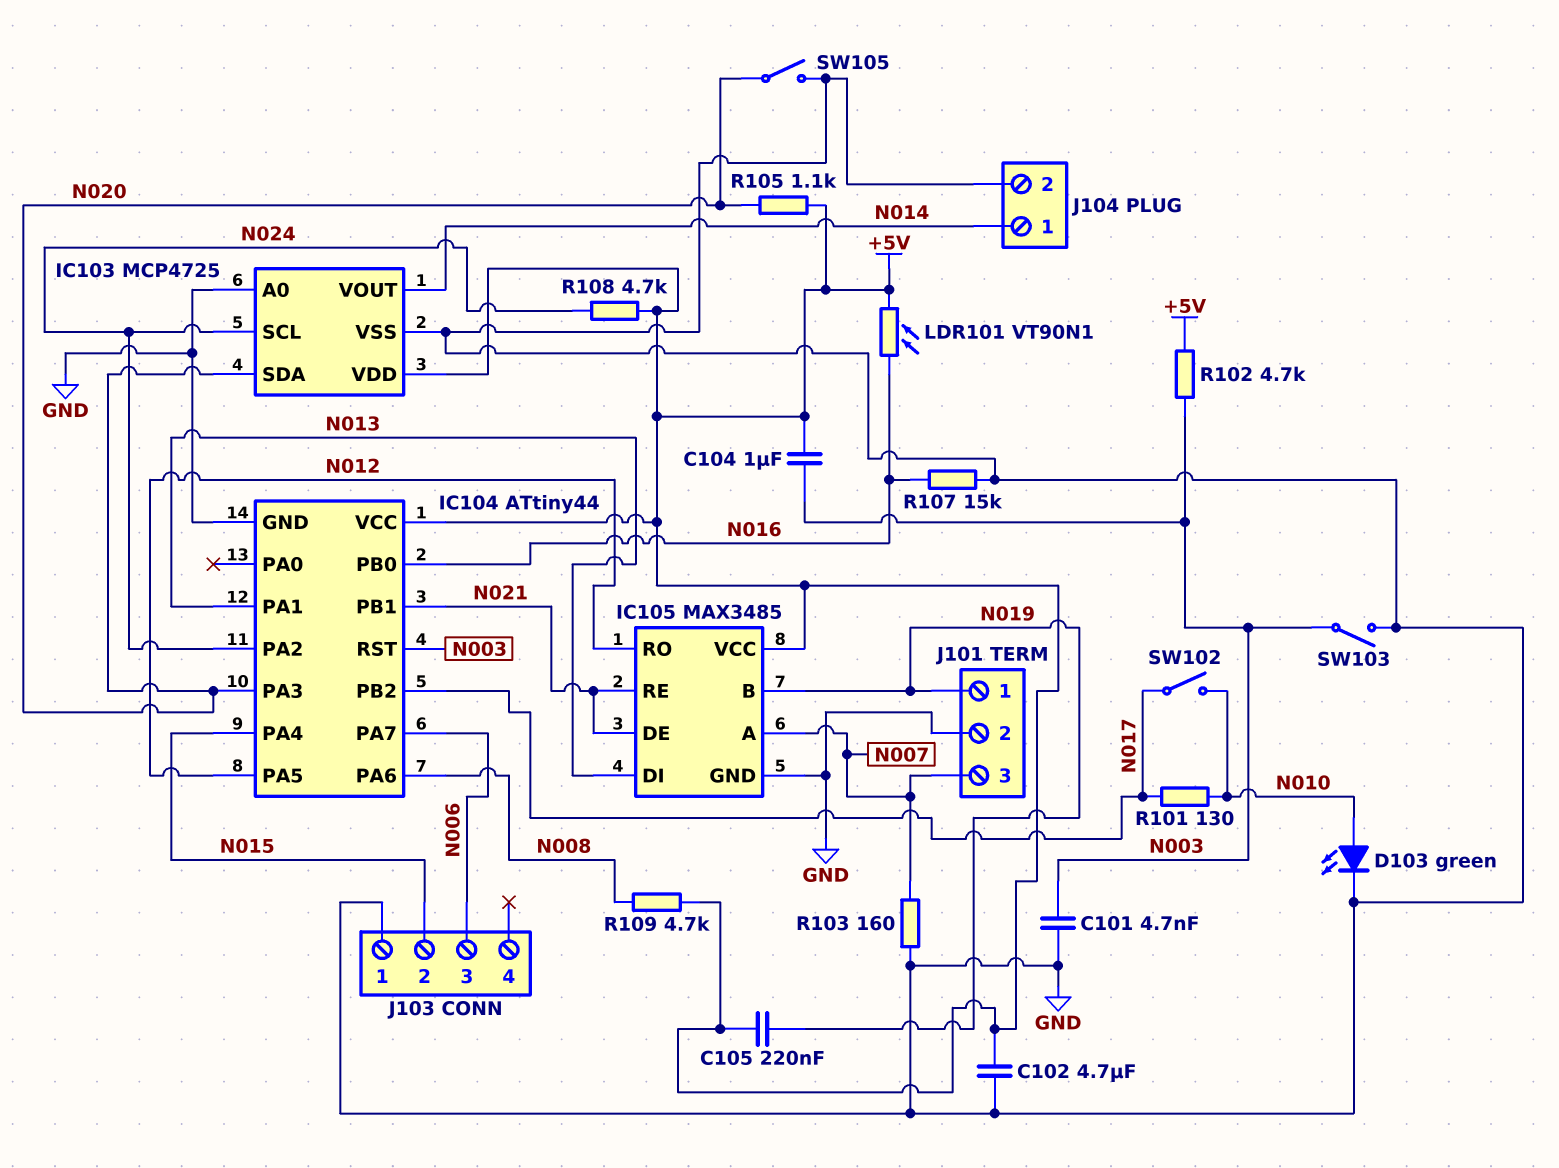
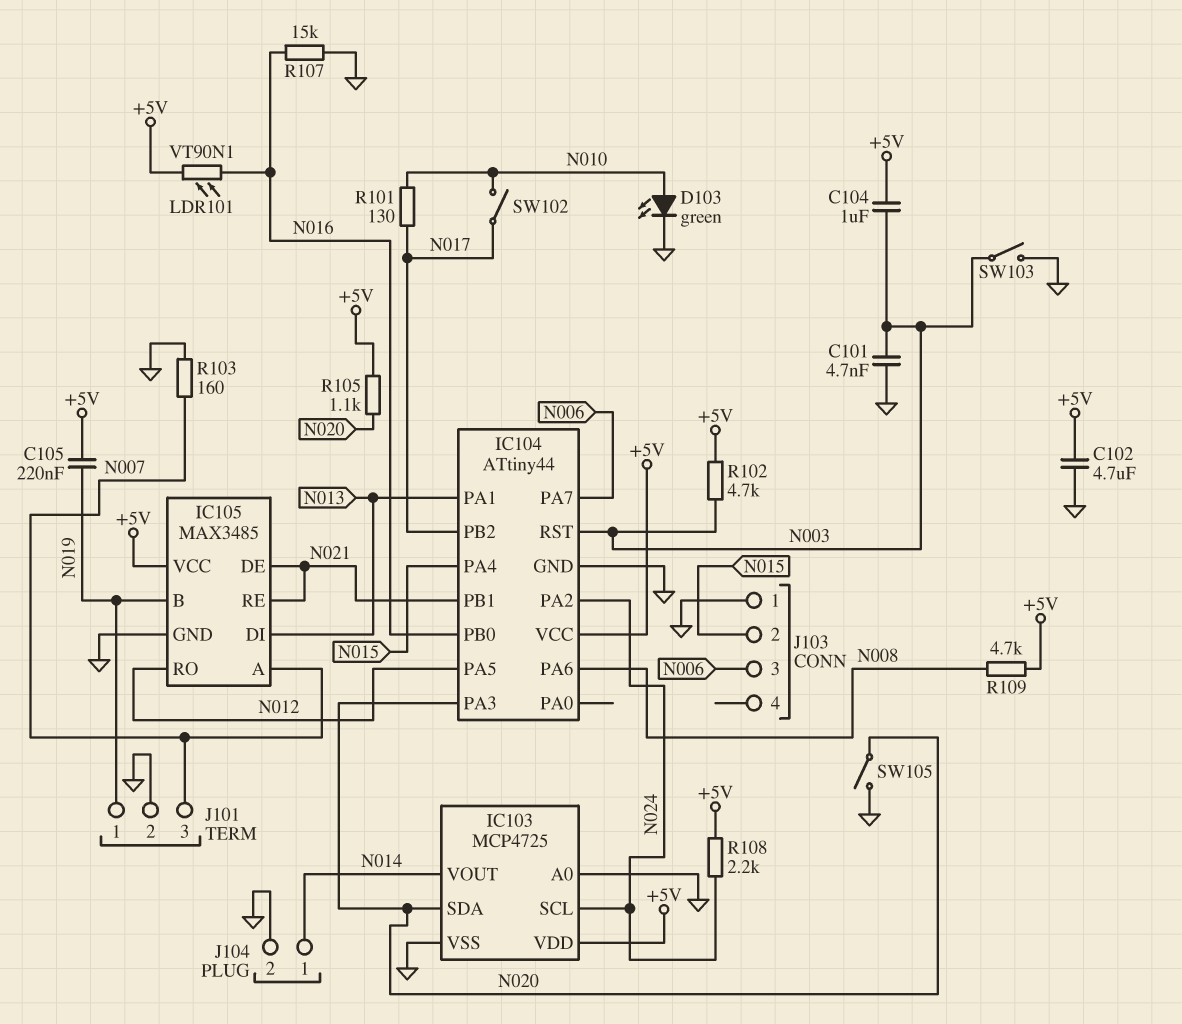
R108: 4.7k (+5V, N024) -> 2.2k (+5V, N024)

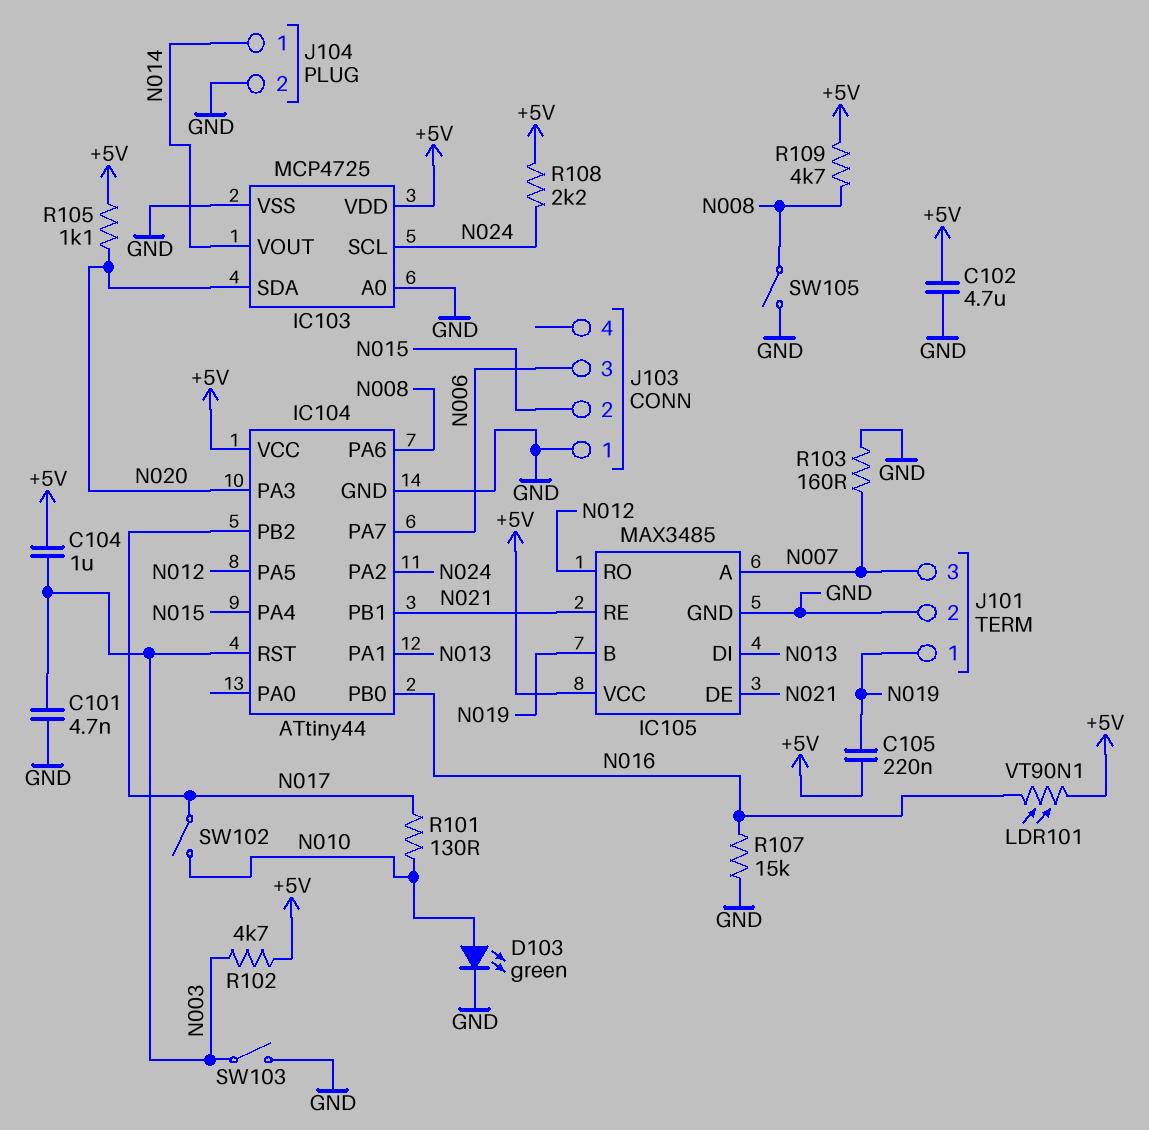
SW105: switch (GND, N020) -> switch (GND, N008)

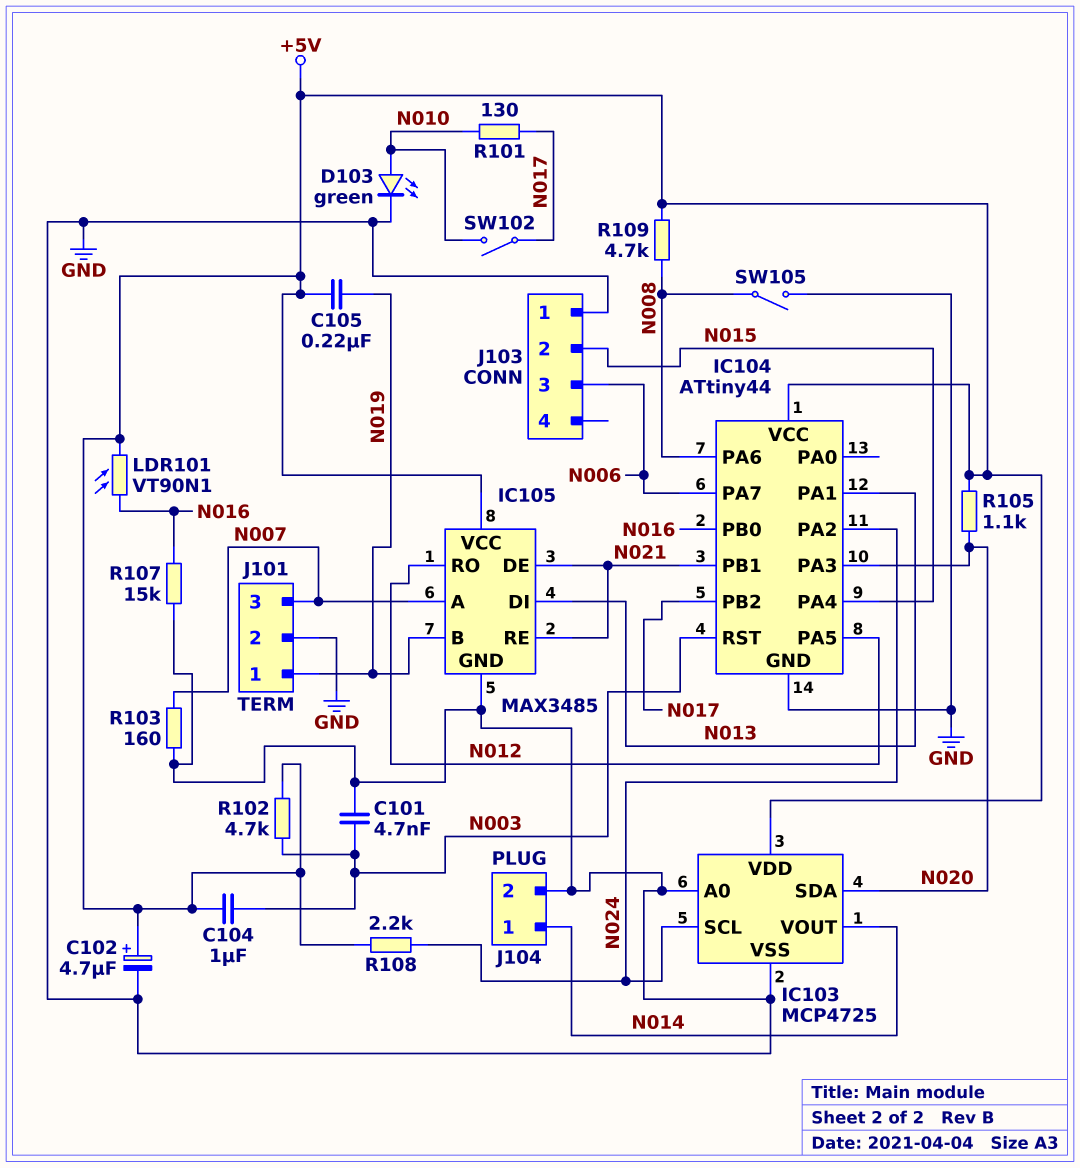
C102: 4.7uF (+5V, GND) -> 4.7uF (plus +5V, minus GND)
SW103: switch (GND, N003) -> none

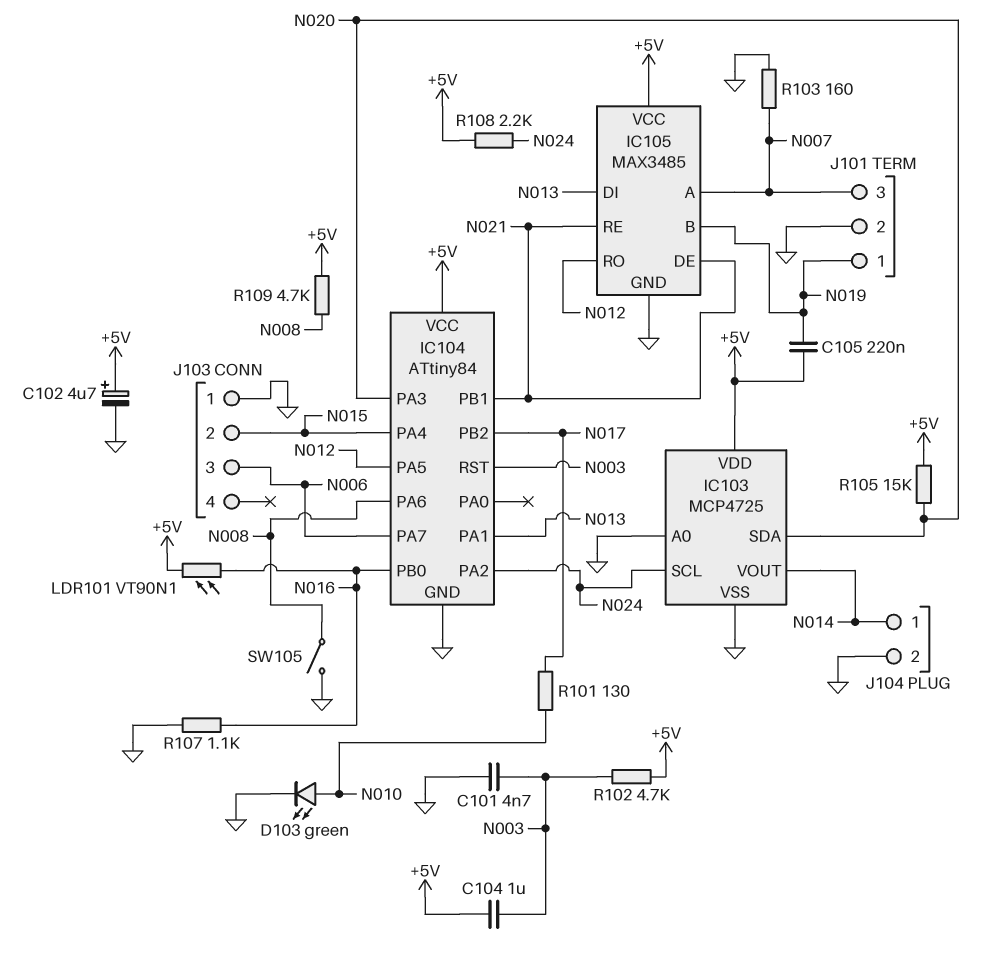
IC104: ATtiny44 -> ATtiny84
R105: 1.1k (+5V, N020) -> 15k (+5V, N020)
R107: 15k (GND, N016) -> 1.1k (GND, N016)
SW102: switch (N010, N017) -> none

